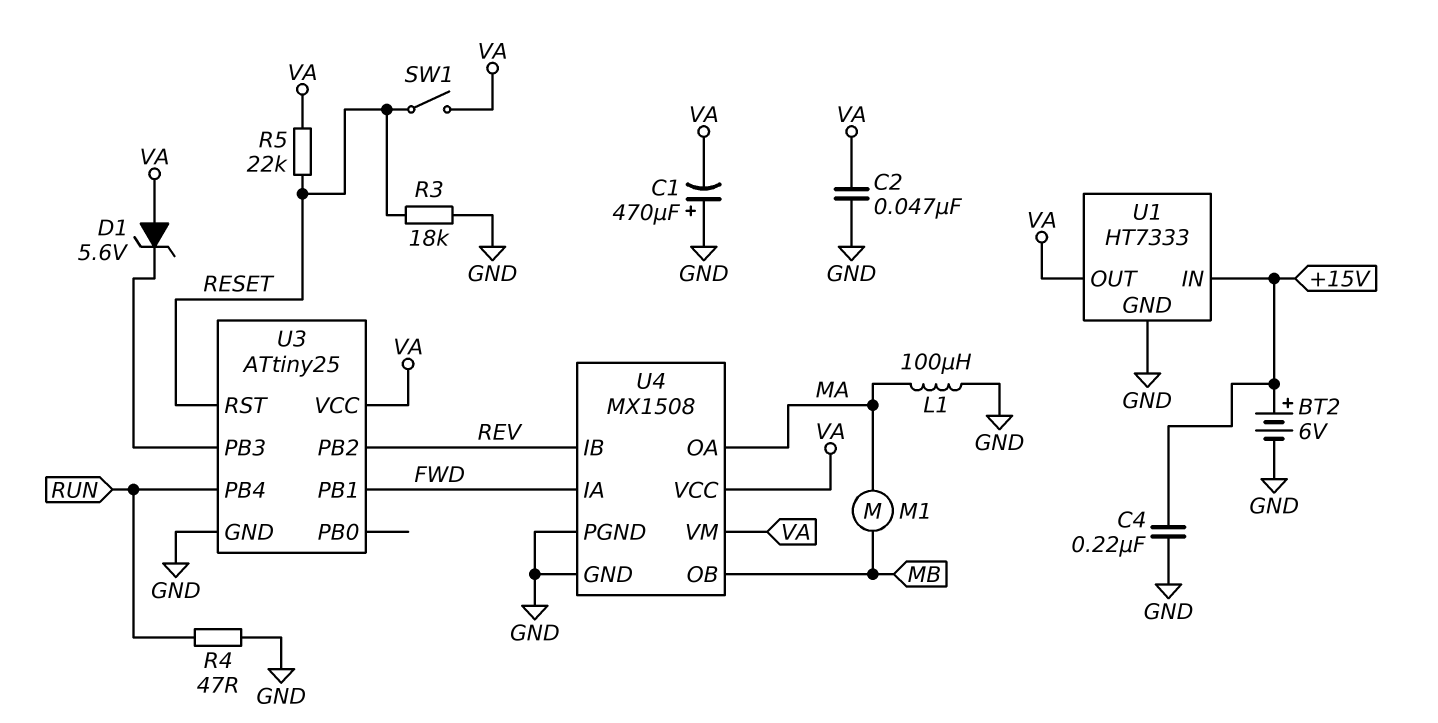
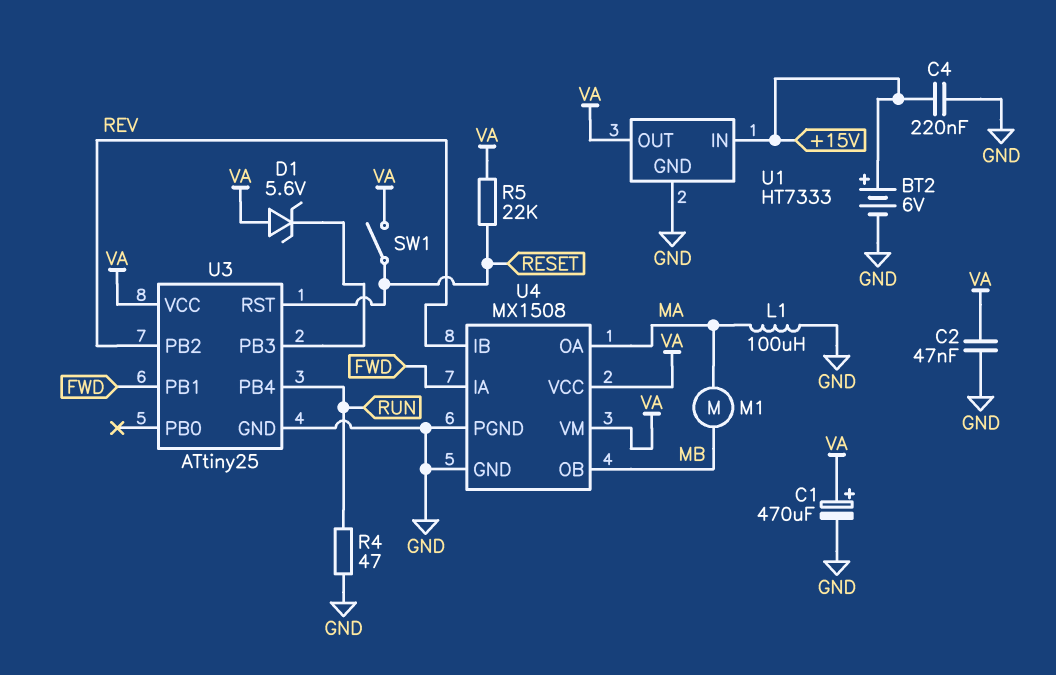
C1: 470uF (plus GND, minus VA) -> 470uF (plus VA, minus GND)
R3: 18k (GND, RESET) -> none

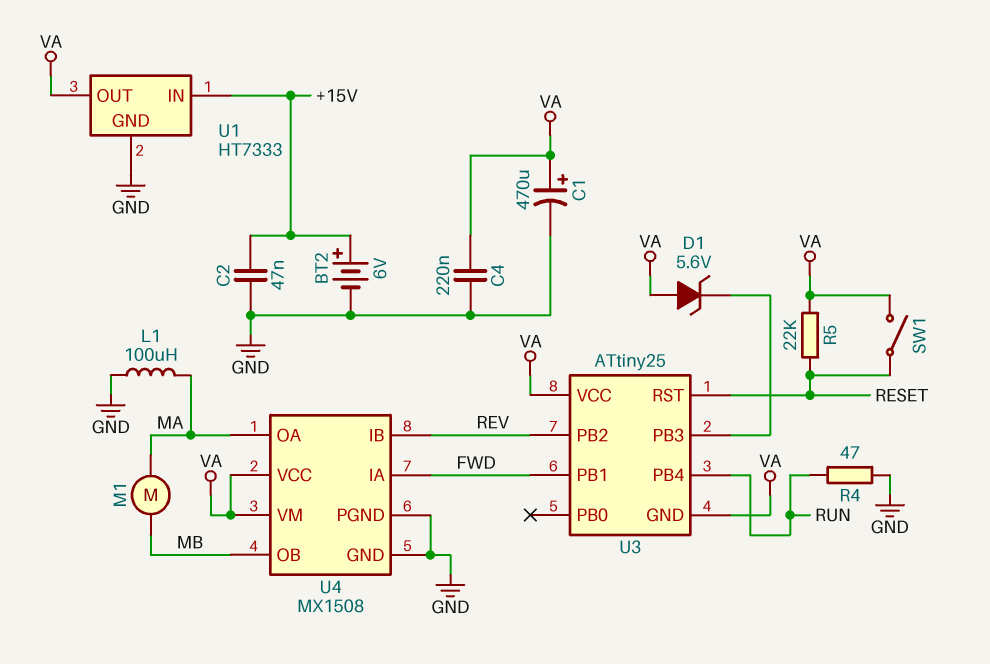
C2: 47nF (GND, VA) -> 47nF (+15V, GND)
C4: 220nF (+15V, GND) -> 220nF (GND, VA)
U3 pin GND: GND -> VA

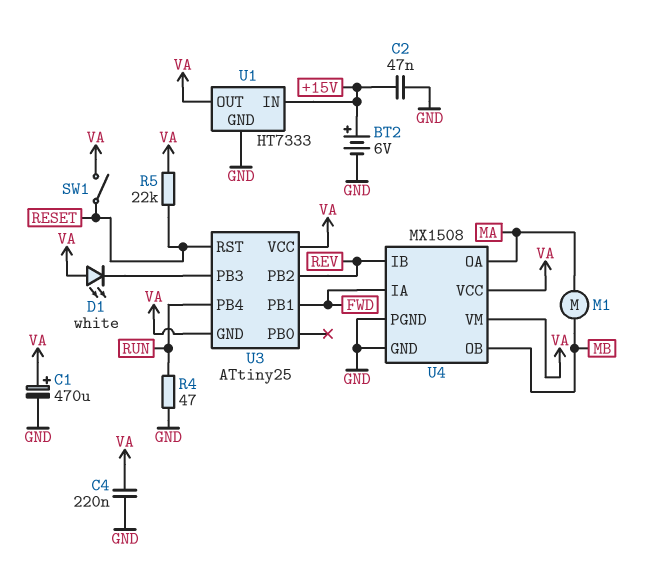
D1: zener 5.6V (A VA, K U3/PB3) -> LED white (A VA, K U3/PB3)
L1: 100uH (GND, MA) -> none

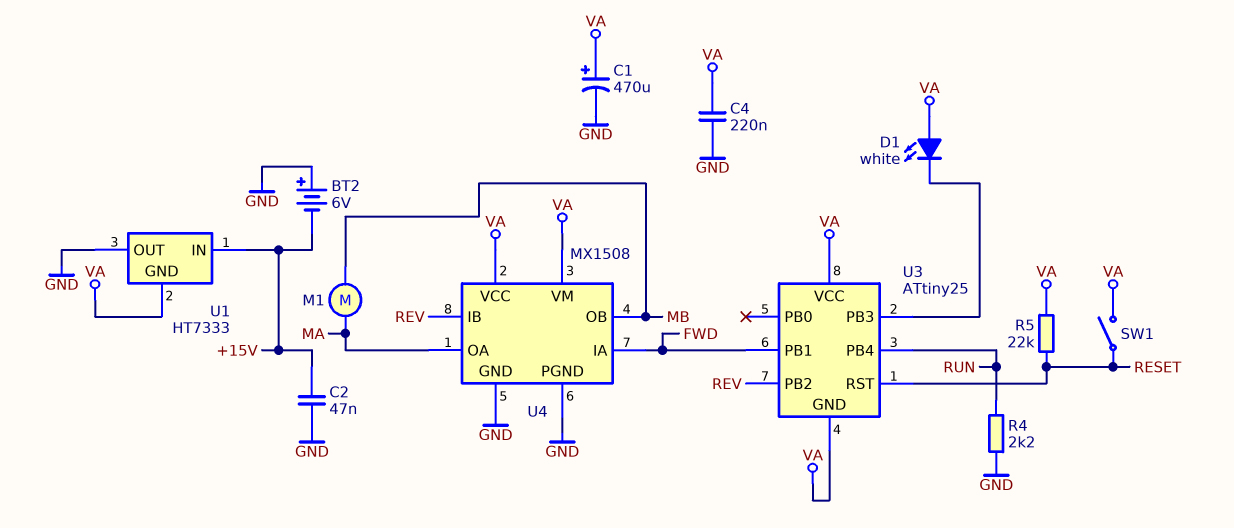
BT2: 6V (plus +15V, minus GND) -> 6V (plus GND, minus +15V)
R4: 47 (GND, RUN) -> 2.2k (GND, RUN)
U1 pin GND: GND -> VA
U1 pin OUT: VA -> GND

